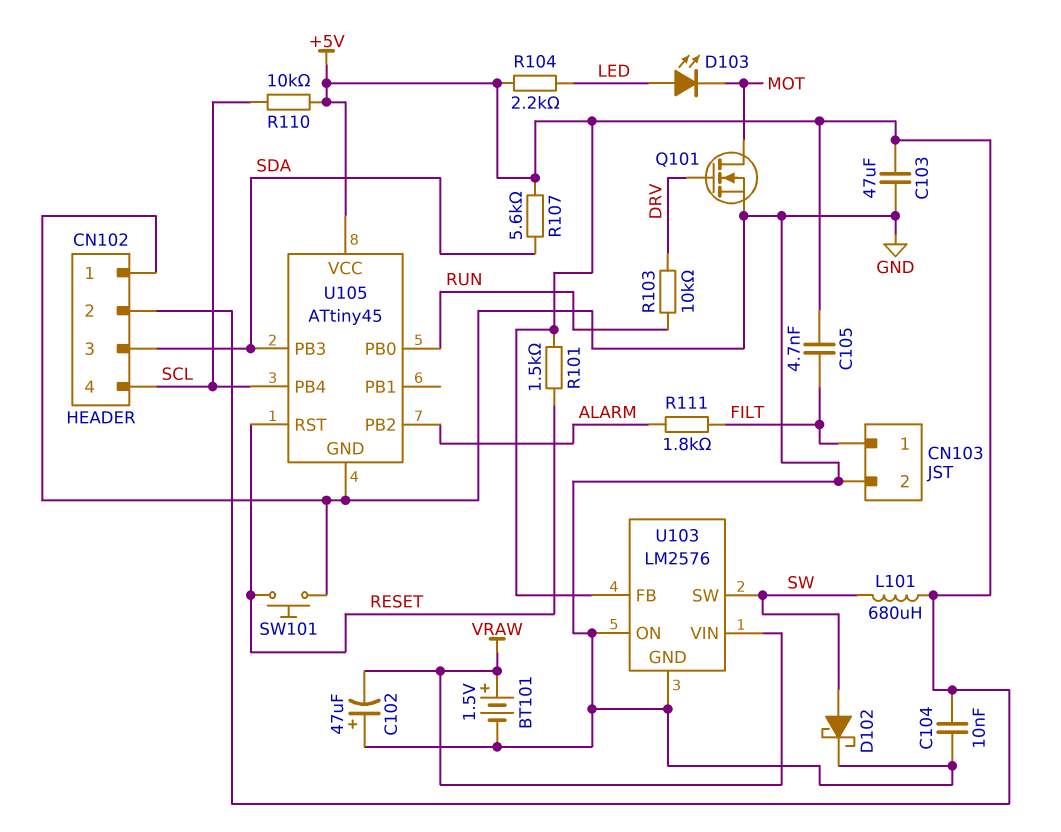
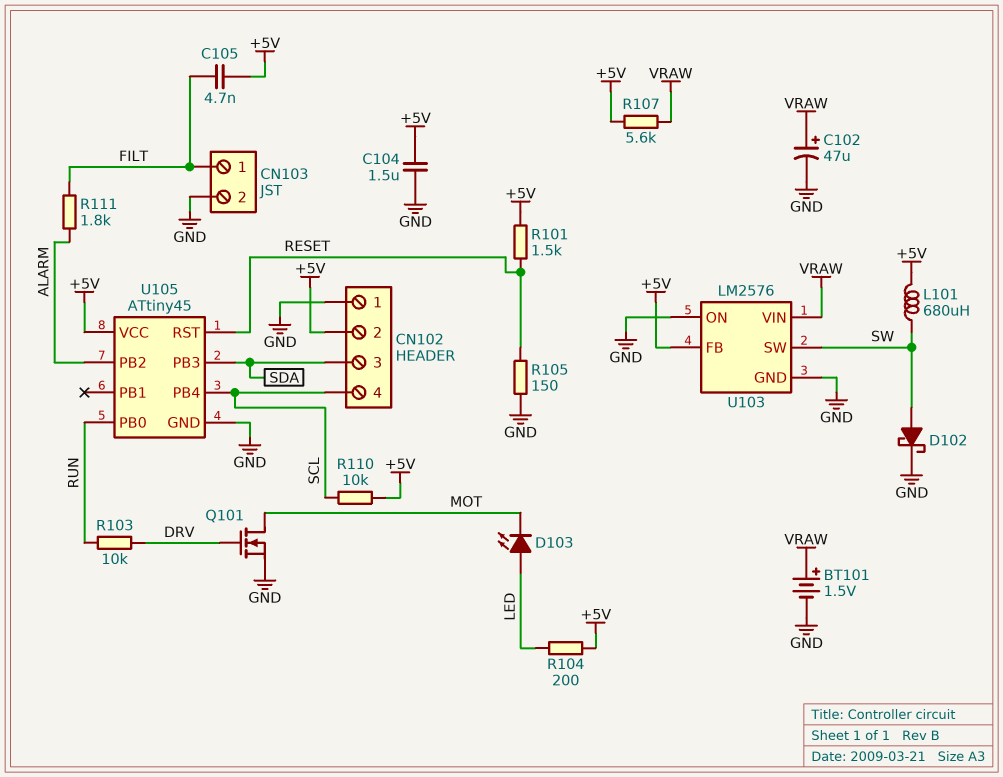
C102: 47uF (plus GND, minus VRAW) -> 47uF (plus VRAW, minus GND)
C103: 47uF (+5V, GND) -> none
C104: 10nF (+5V, GND) -> 1.5uF (+5V, GND)
R104: 2.2k (+5V, LED) -> 200 (+5V, LED)
R105: none -> 150 (GND, RESET)
R107: 5.6k (+5V, SDA) -> 5.6k (+5V, VRAW)
SW101: button (GND, RESET) -> none

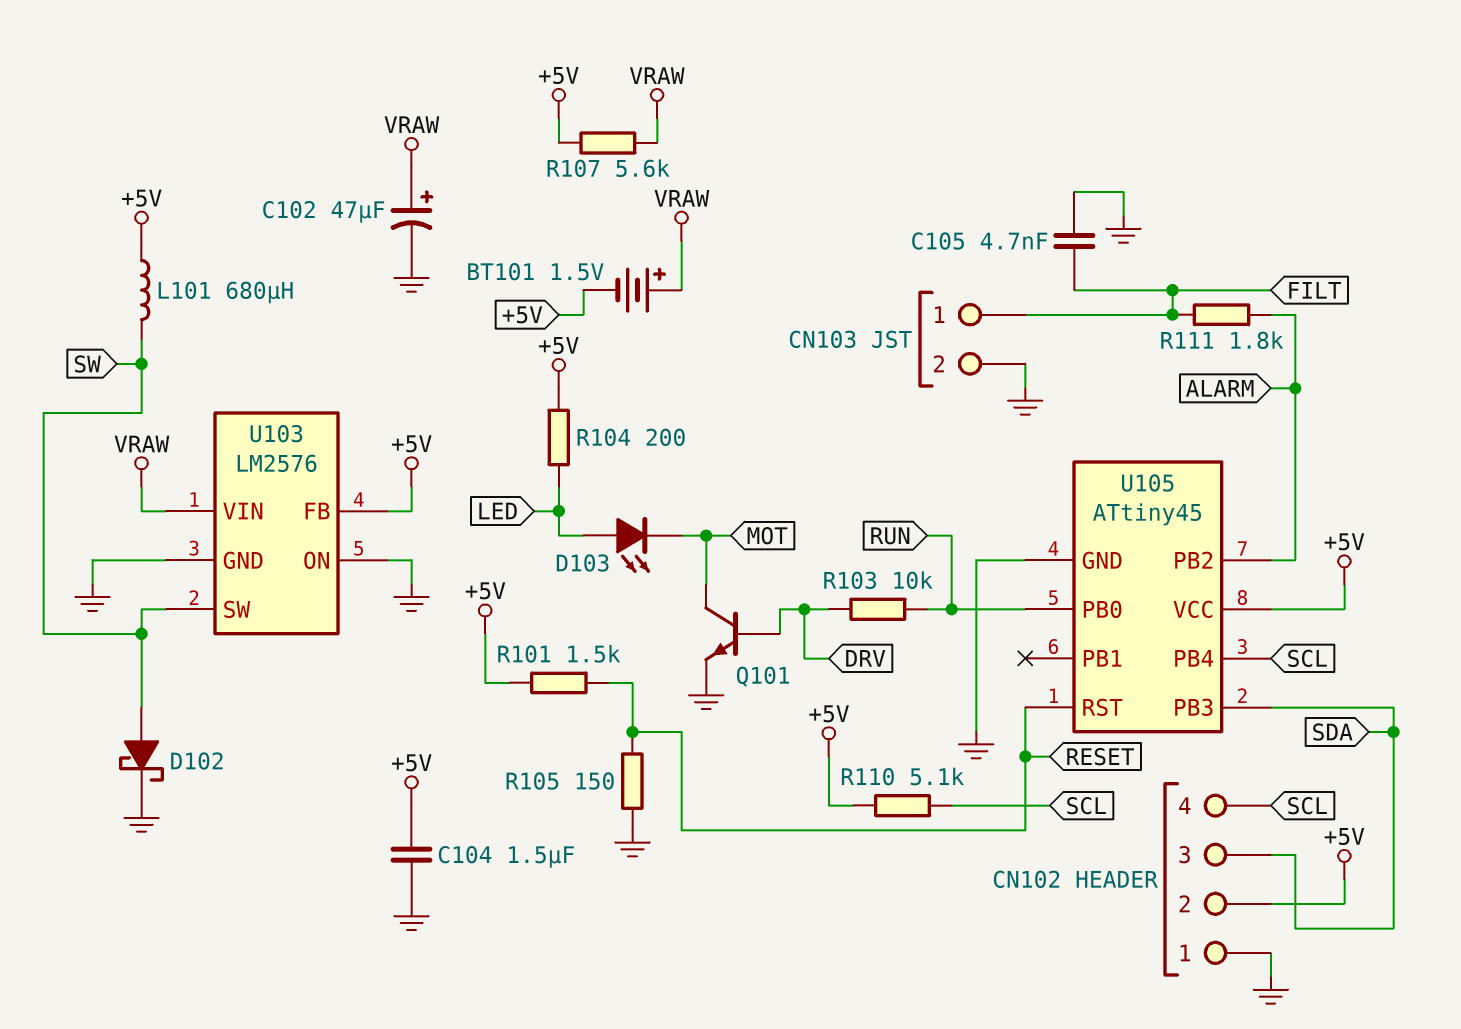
BT101: 1.5V (plus VRAW, minus GND) -> 1.5V (plus VRAW, minus +5V)
C105: 4.7nF (+5V, FILT) -> 4.7nF (FILT, GND)
Q101: NMOS (G DRV, D MOT, S GND) -> NPN (B DRV, C MOT, E GND)
R110: 10k (+5V, SCL) -> 5.1k (+5V, SCL)

